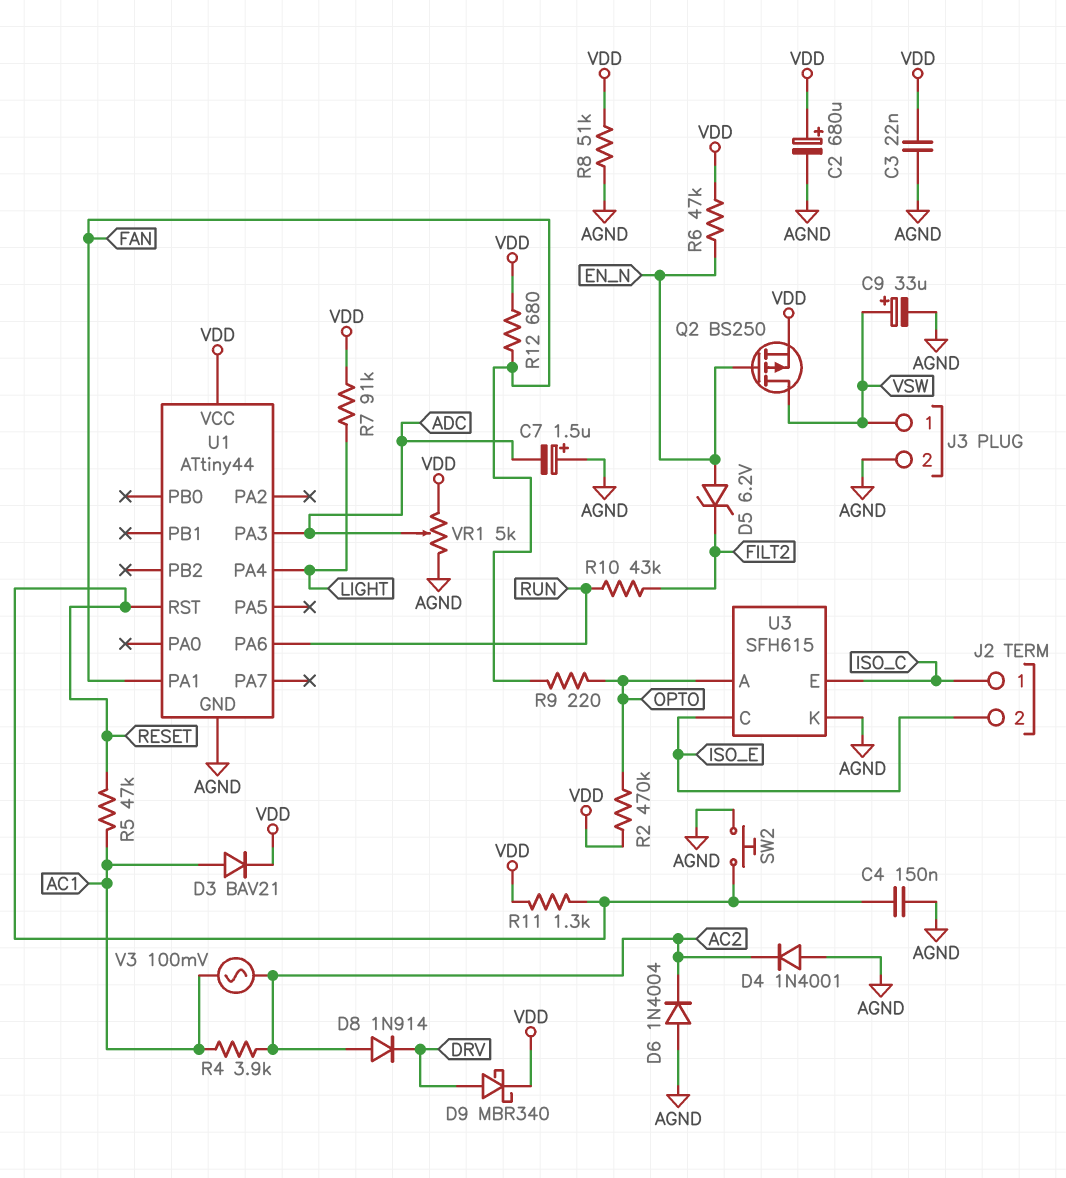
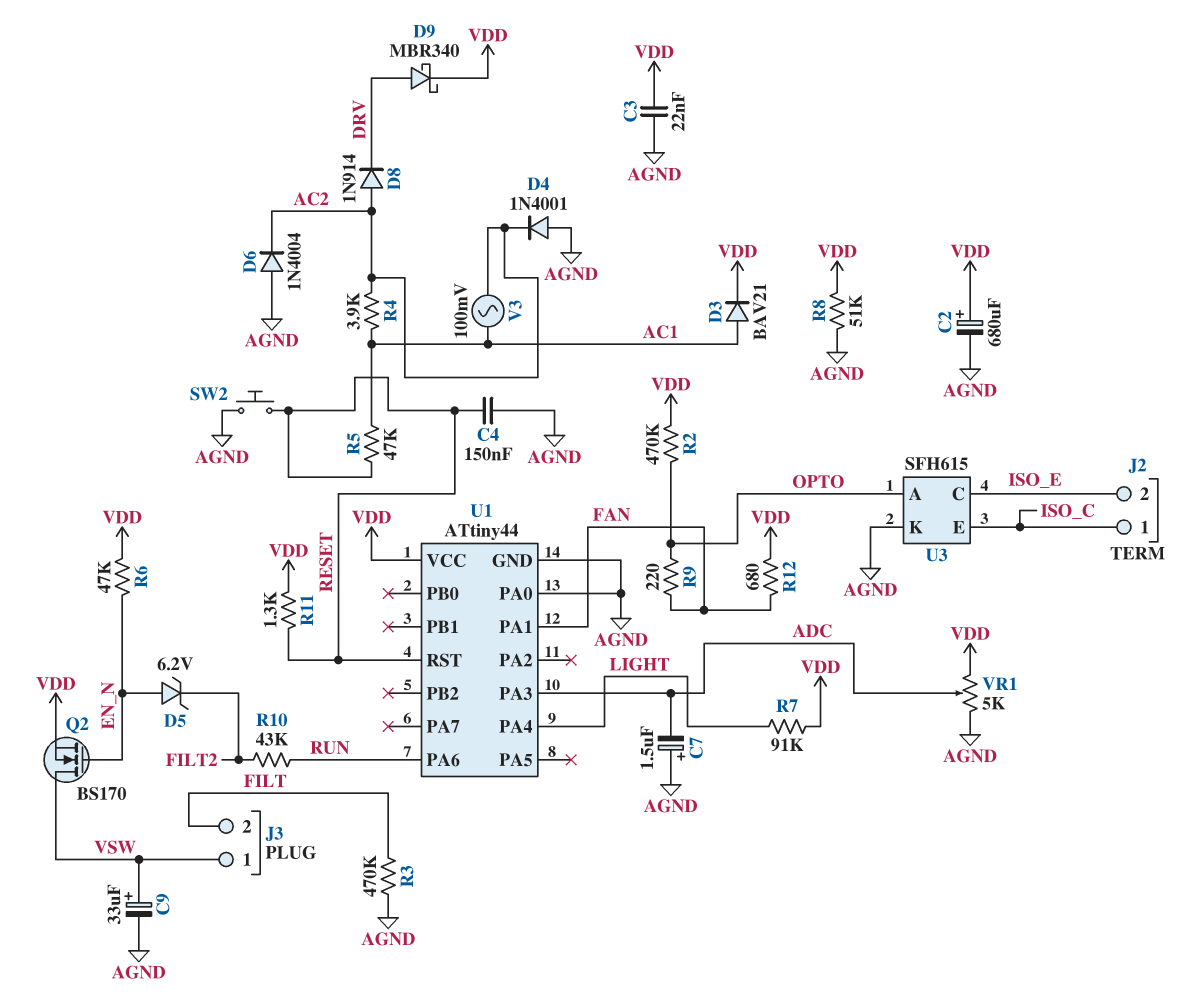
J3 pin 2: AGND -> FILT
Q2: PMOS BS250 (G EN_N, D VSW, S VDD) -> NMOS BS170 (G EN_N, D VSW, S VDD)
R3: none -> 470k (AGND, FILT)
U1 pin PA0: none -> AGND

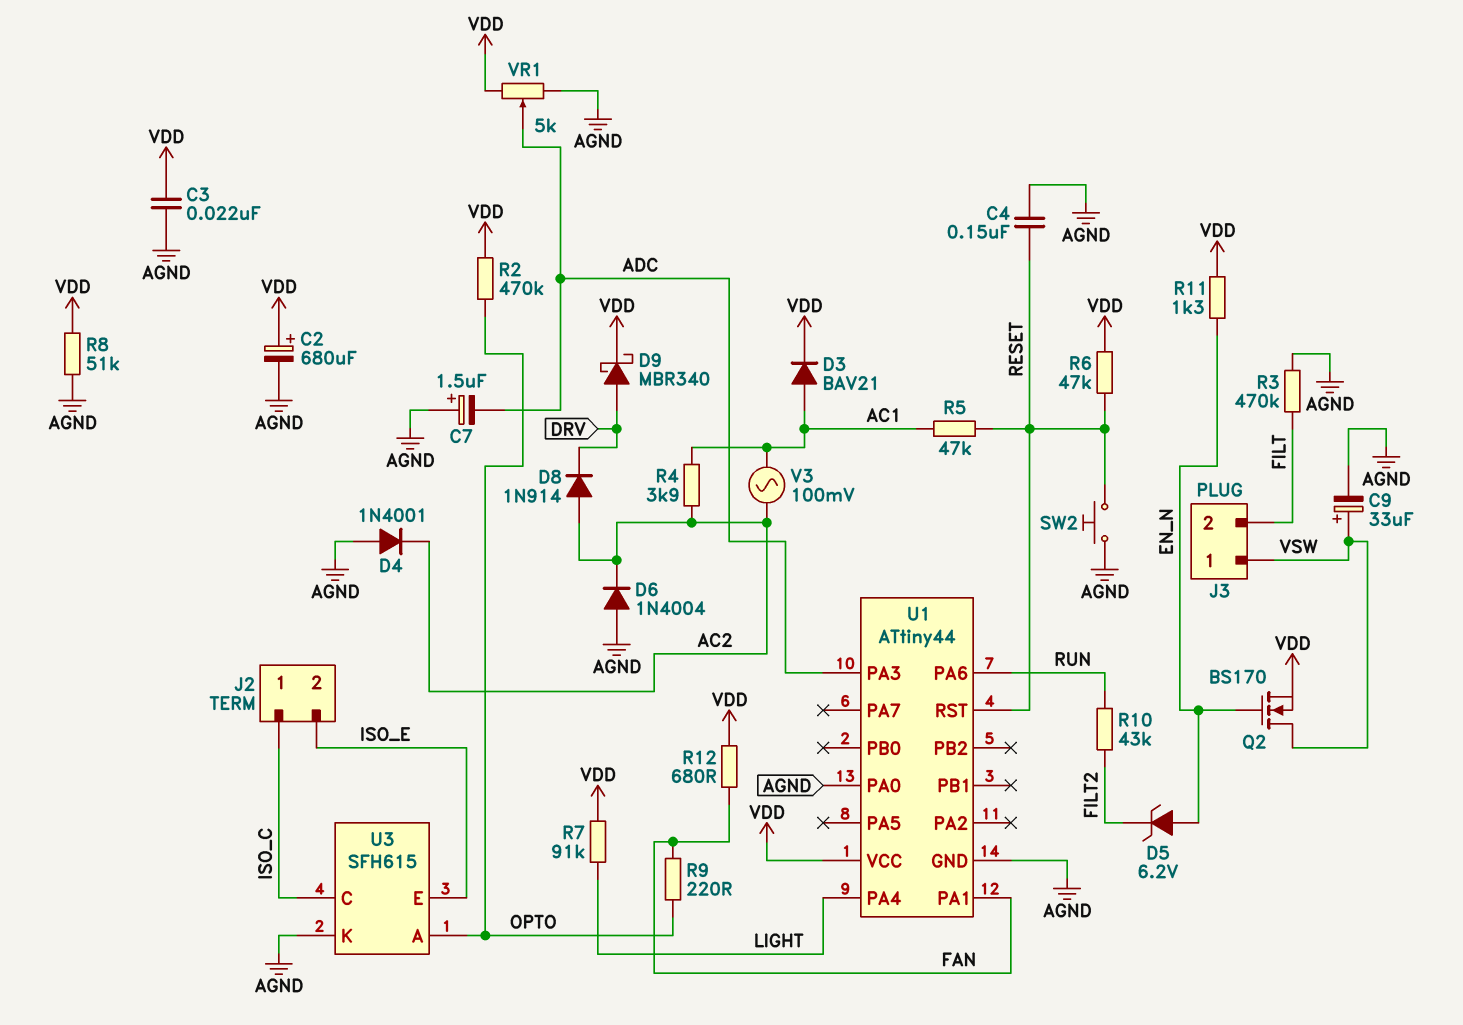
R6: 47k (EN_N, VDD) -> 47k (RESET, VDD)
R11: 1.3k (RESET, VDD) -> 1.3k (EN_N, VDD)
U3 pin C: ISO_E -> ISO_C
U3 pin E: ISO_C -> ISO_E

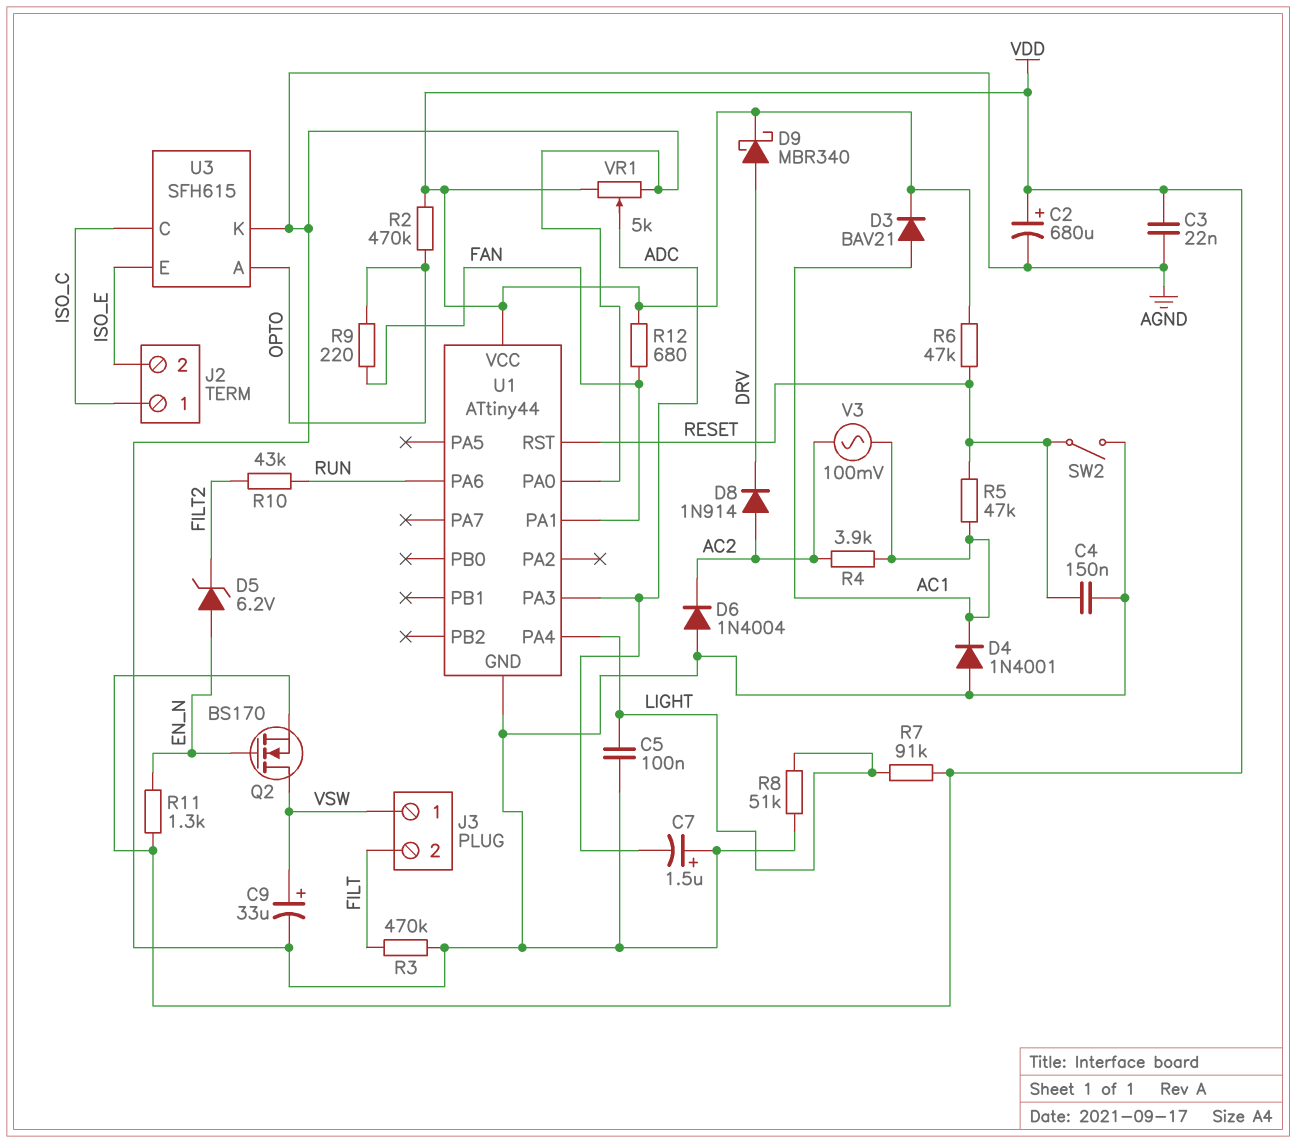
C5: none -> 100nF (AGND, LIGHT)
D4: diode 1N4001 (A AGND, K AC2) -> diode 1N4001 (A AGND, K AC1)
R8: 51k (AGND, VDD) -> 51k (AGND, LIGHT)
SW2: button (AGND, RESET) -> switch (AGND, RESET)

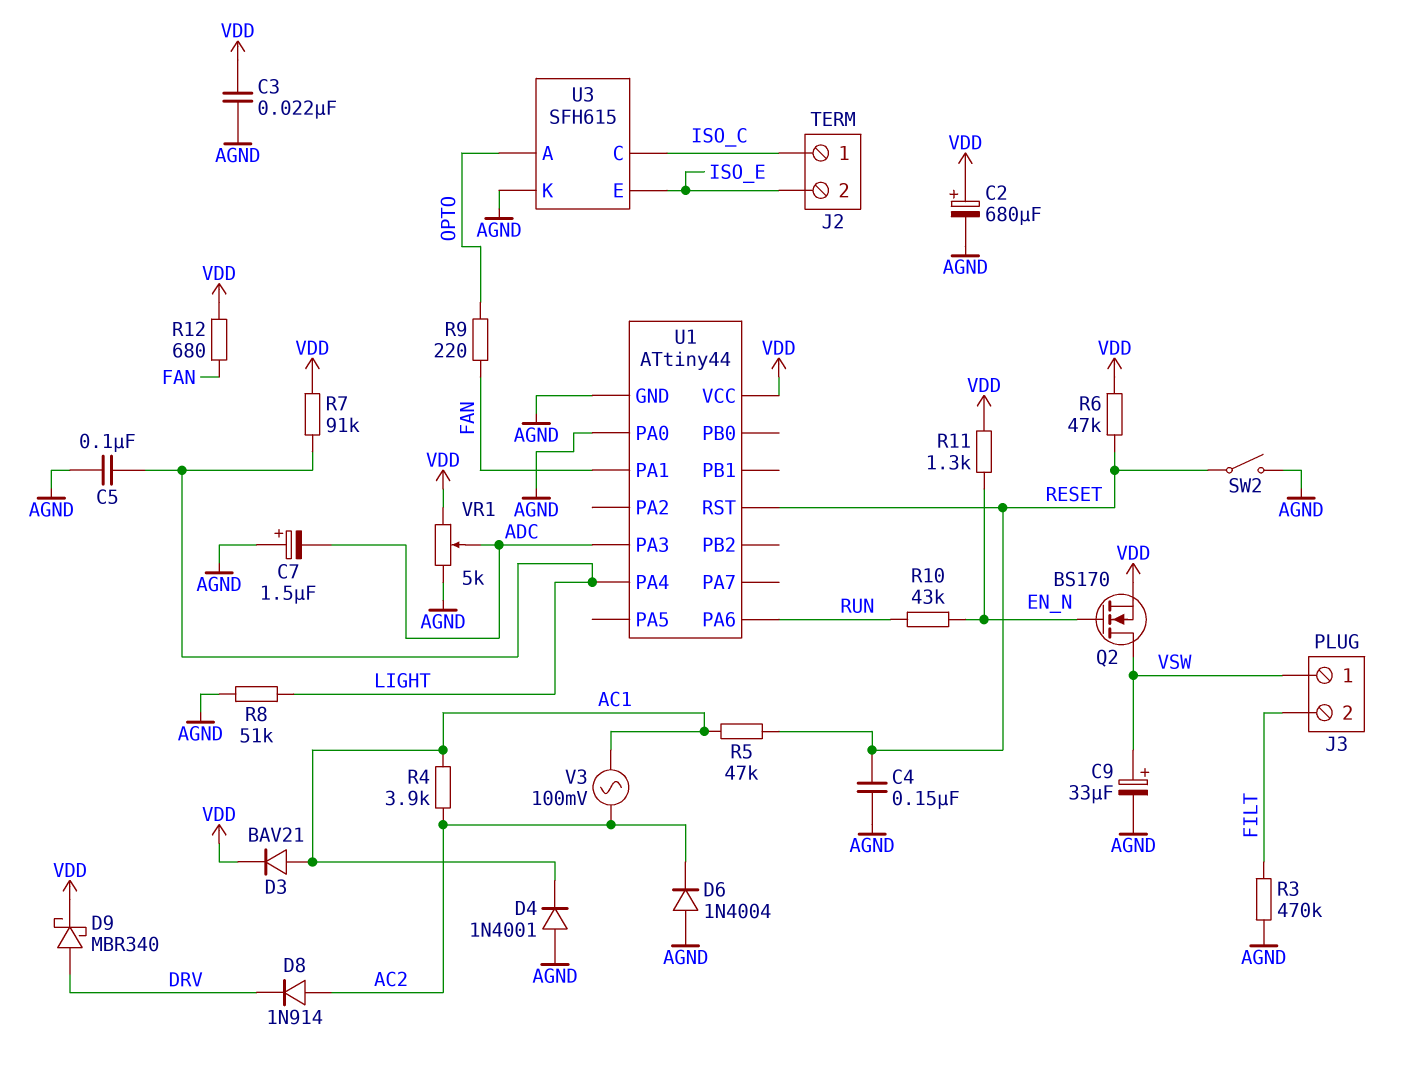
D5: zener 6.2V (A EN_N, K FILT2) -> none
R2: 470k (OPTO, VDD) -> none
R10: 43k (FILT2, RUN) -> 43k (EN_N, RUN)

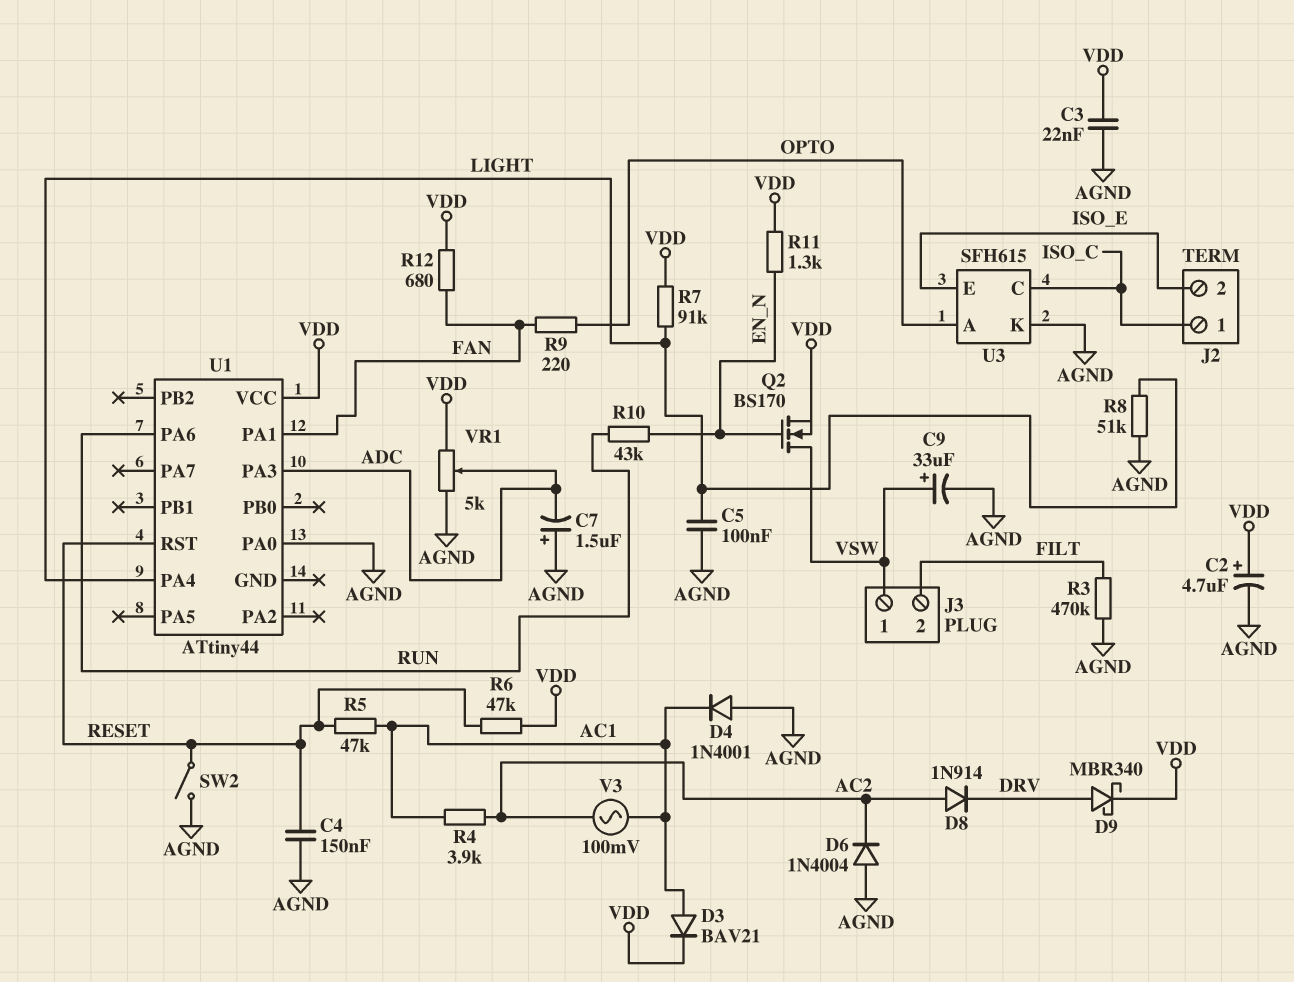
C2: 680uF (plus VDD, minus AGND) -> 4.7uF (plus VDD, minus AGND)
U1 pin GND: AGND -> none

